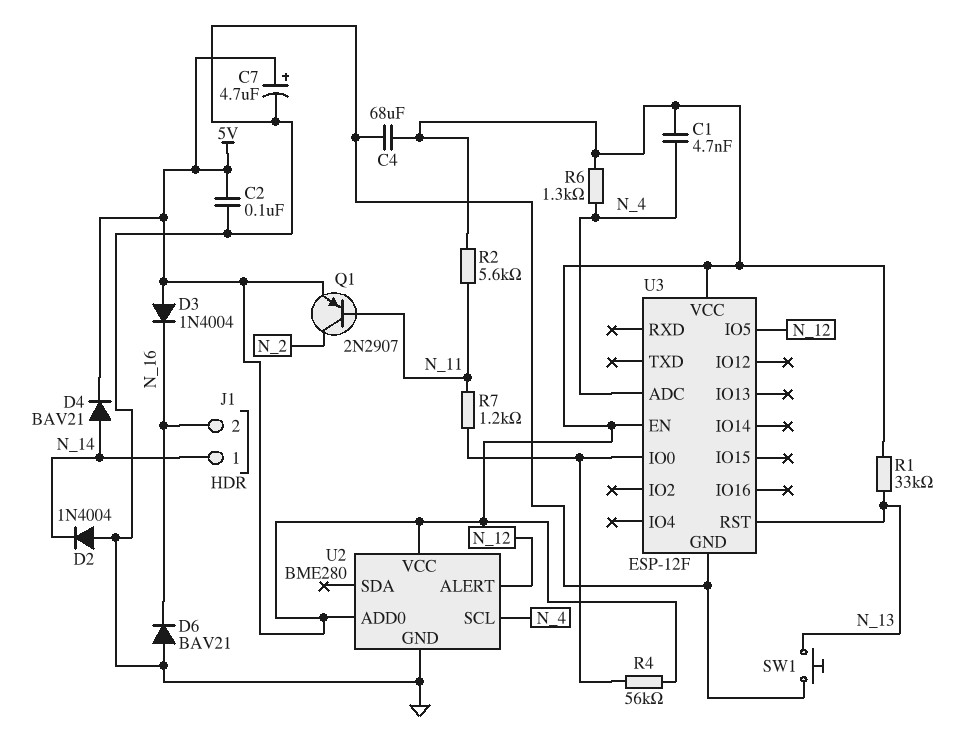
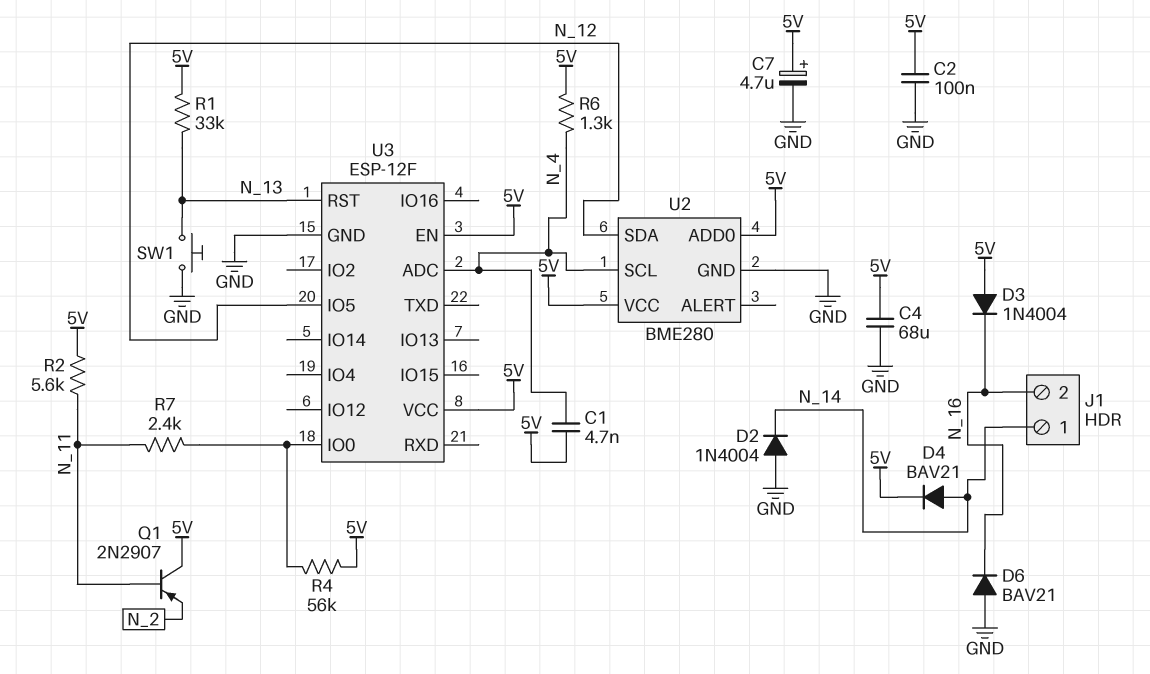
Q1: PNP 2N2907 (B N_11, C N_2, E 5V) -> PNP 2N2907 (B N_11, C 5V, E N_2)
R7: 1.2k (N_11, U3/IO0) -> 2.4k (N_11, U3/IO0)
U2 pin ALERT: N_12 -> none
U2 pin SDA: none -> N_12

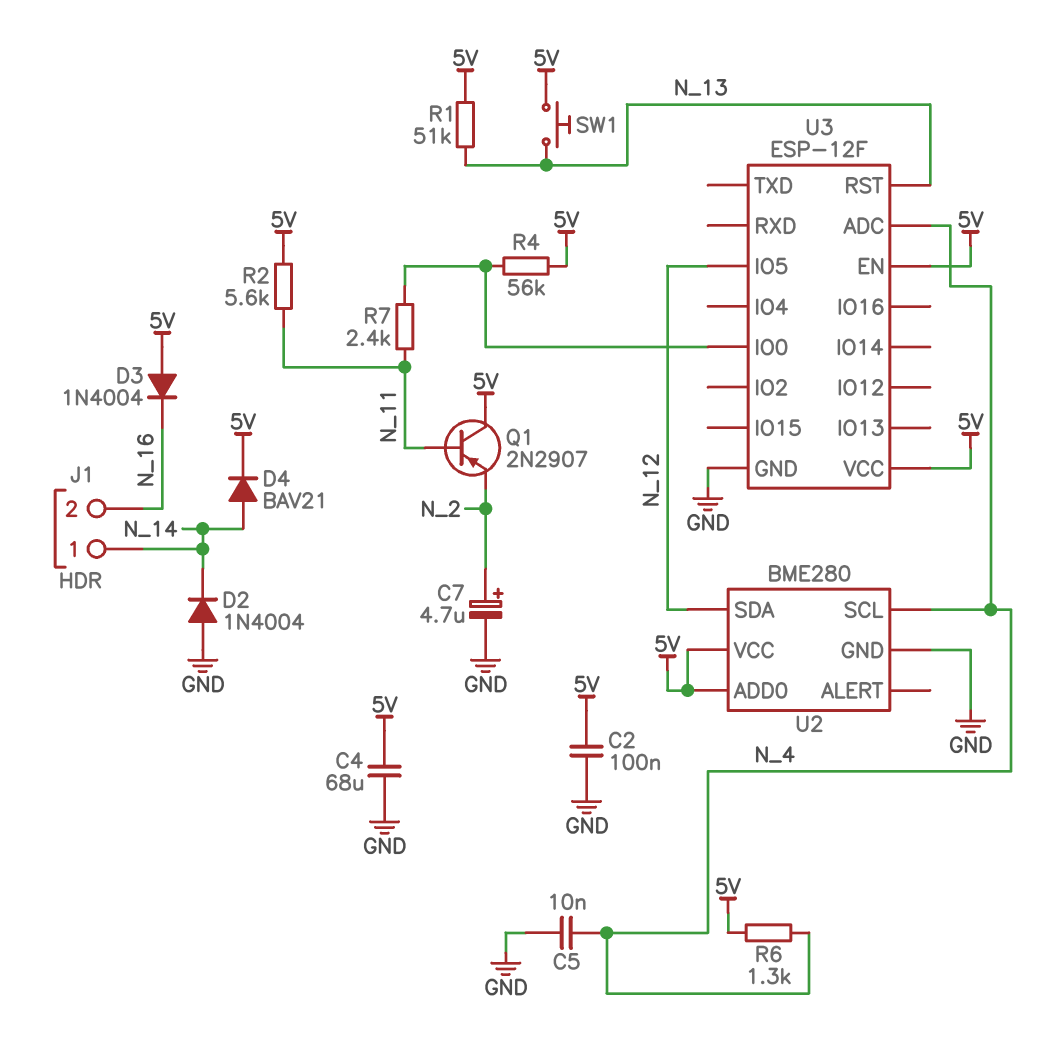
C1: 4.7nF (5V, N_4) -> none
C5: none -> 10nF (GND, N_4)
C7: 4.7uF (plus 5V, minus GND) -> 4.7uF (plus N_2, minus GND)
D6: diode BAV21 (A GND, K N_16) -> none
R1: 33k (5V, N_13) -> 51k (5V, N_13)
SW1: button (GND, N_13) -> button (5V, N_13)

